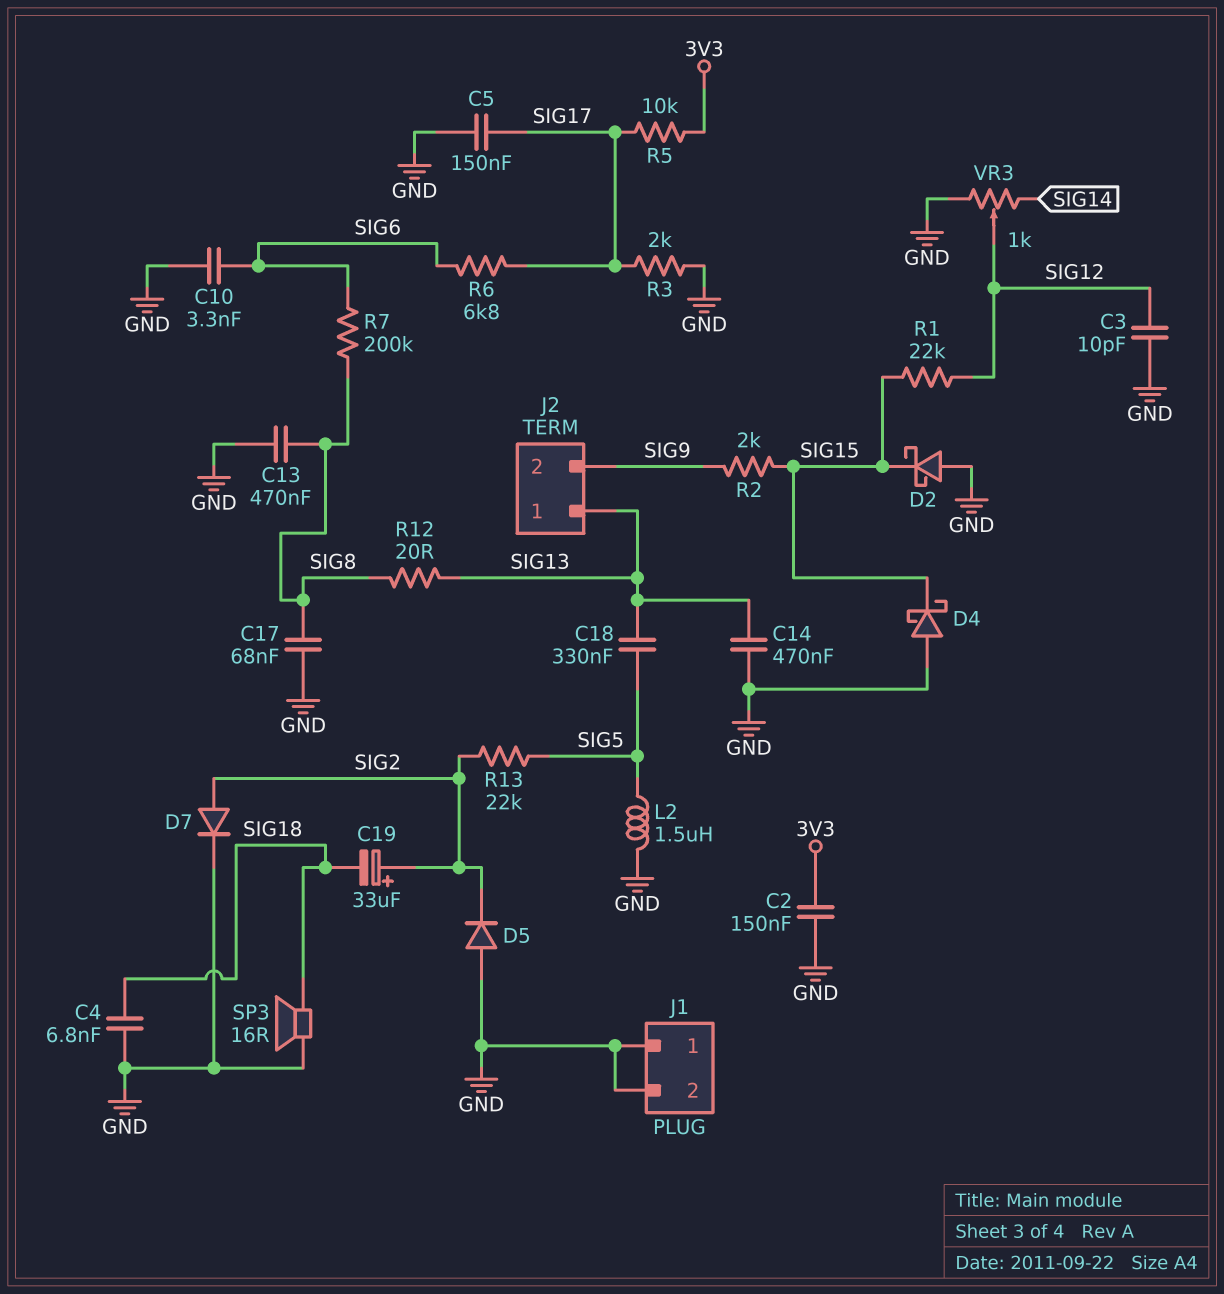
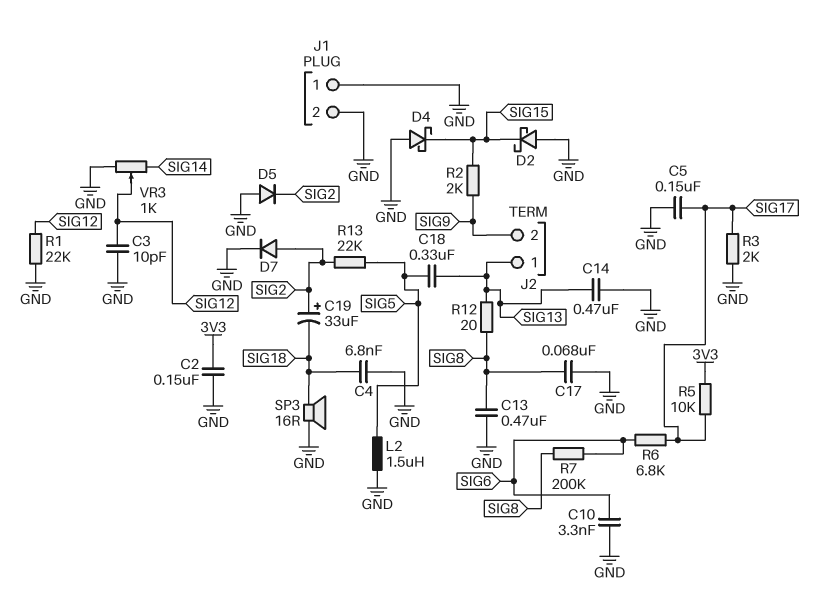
R1: 22k (SIG12, SIG15) -> 22k (GND, SIG12)

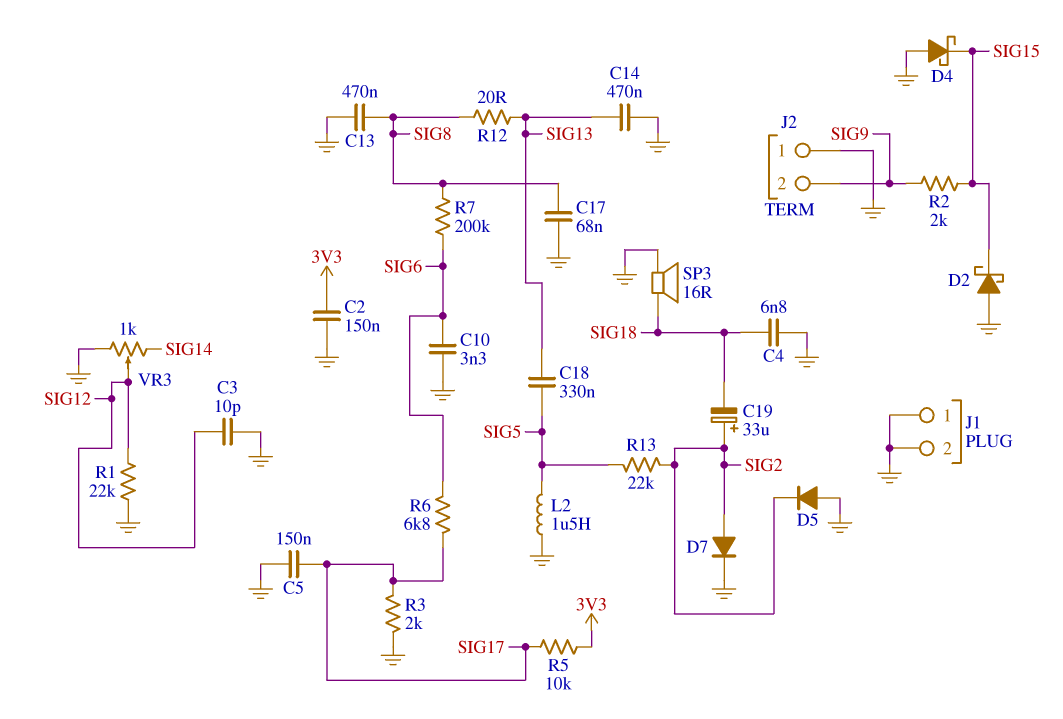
J2 pin 1: SIG13 -> GND

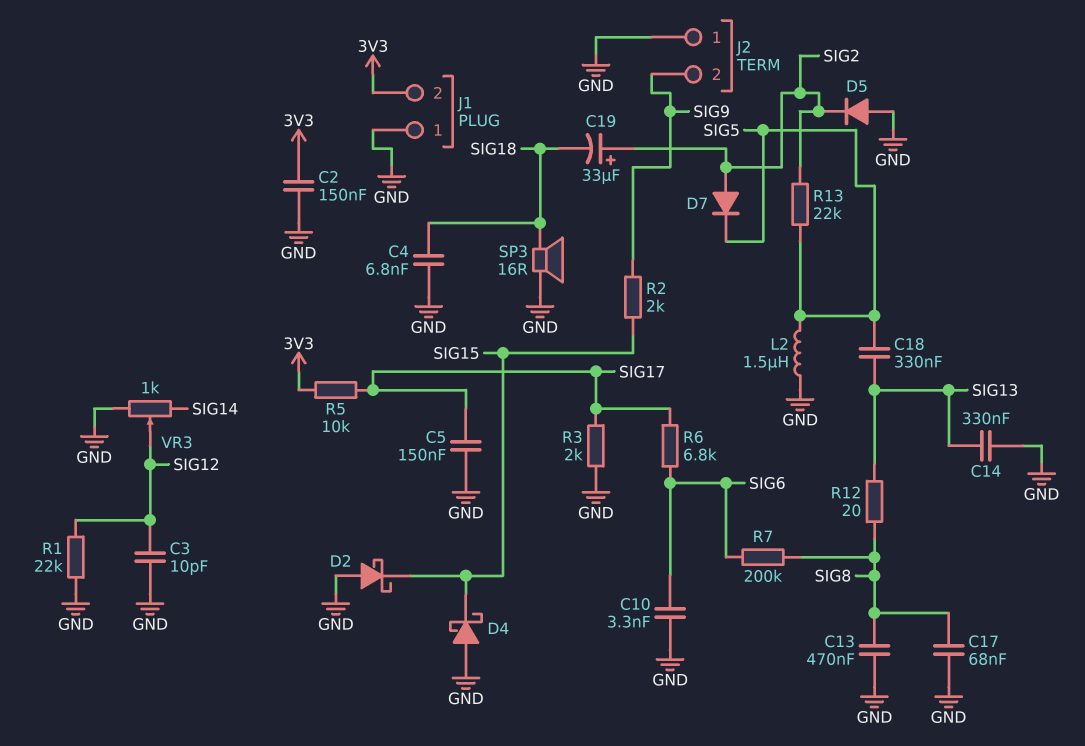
C14: 470nF (GND, SIG13) -> 330nF (GND, SIG13)
D7: diode (A SIG2, K GND) -> diode (A SIG2, K SIG5)
J1 pin 2: GND -> 3V3

